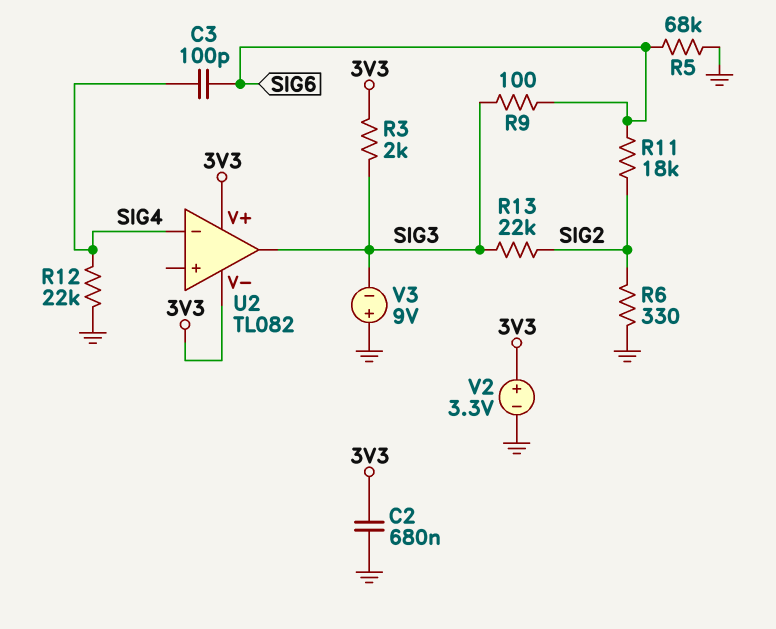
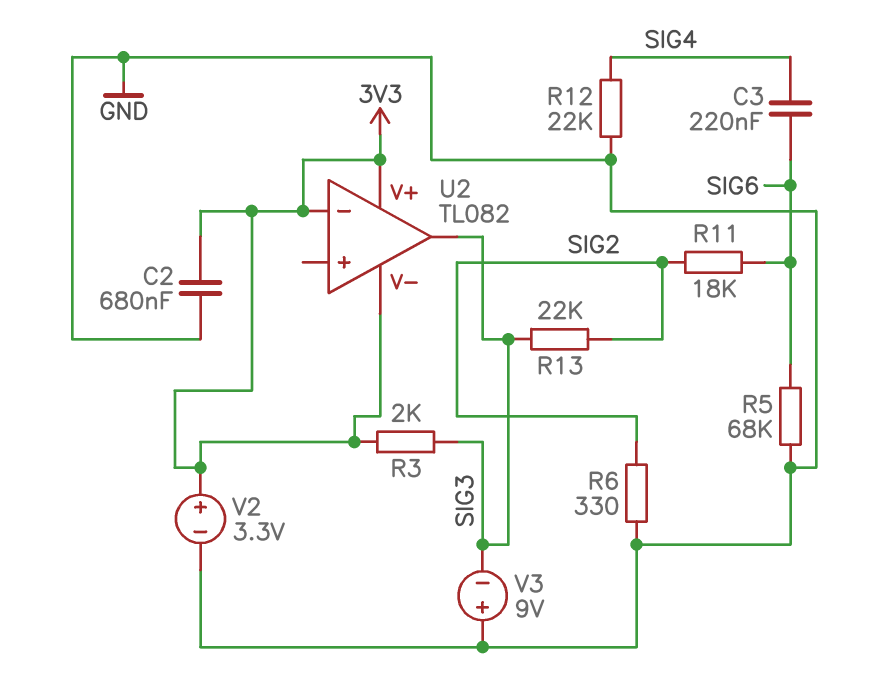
C3: 100pF (SIG4, SIG6) -> 220nF (SIG4, SIG6)
R9: 100 (SIG3, SIG6) -> none
U2 pin in-: SIG4 -> 3V3

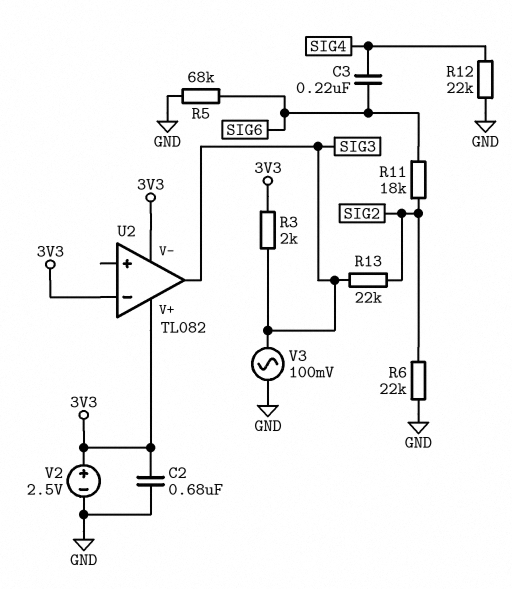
R6: 330 (GND, SIG2) -> 22k (GND, SIG2)
V2: 3.3V (plus 3V3, minus GND) -> 2.5V (plus 3V3, minus GND)
V3: 9V (plus GND, minus SIG3) -> AC 100mV (GND, SIG3)

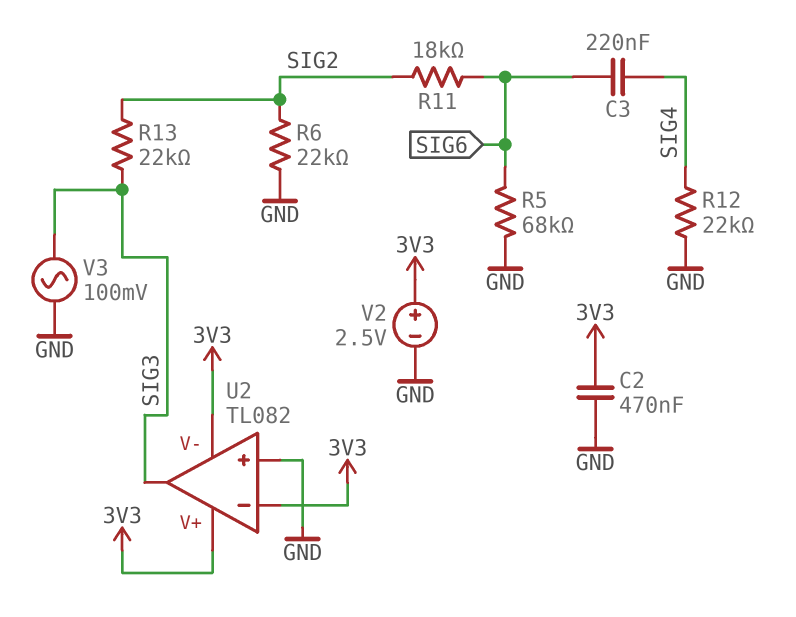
C2: 680nF (3V3, GND) -> 470nF (3V3, GND)
R3: 2k (3V3, SIG3) -> none
U2 pin in+: none -> GND

